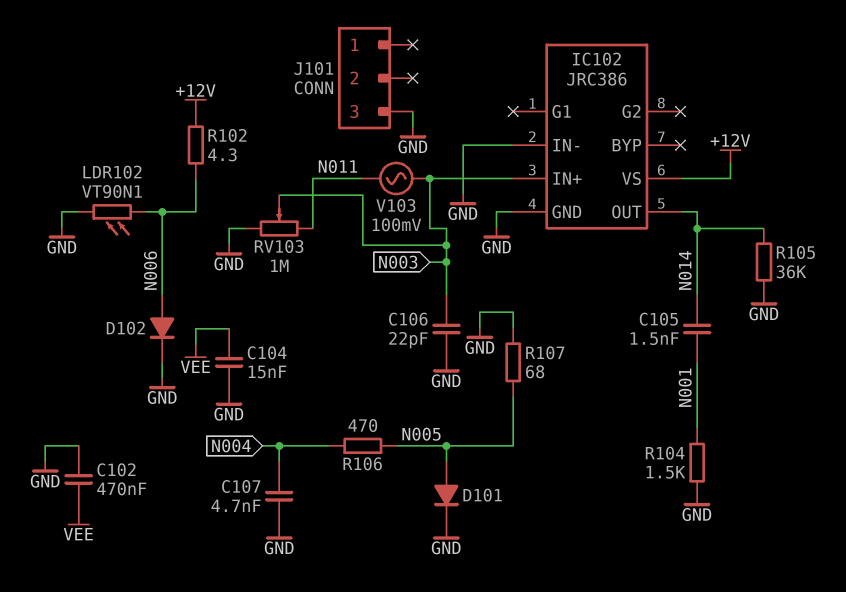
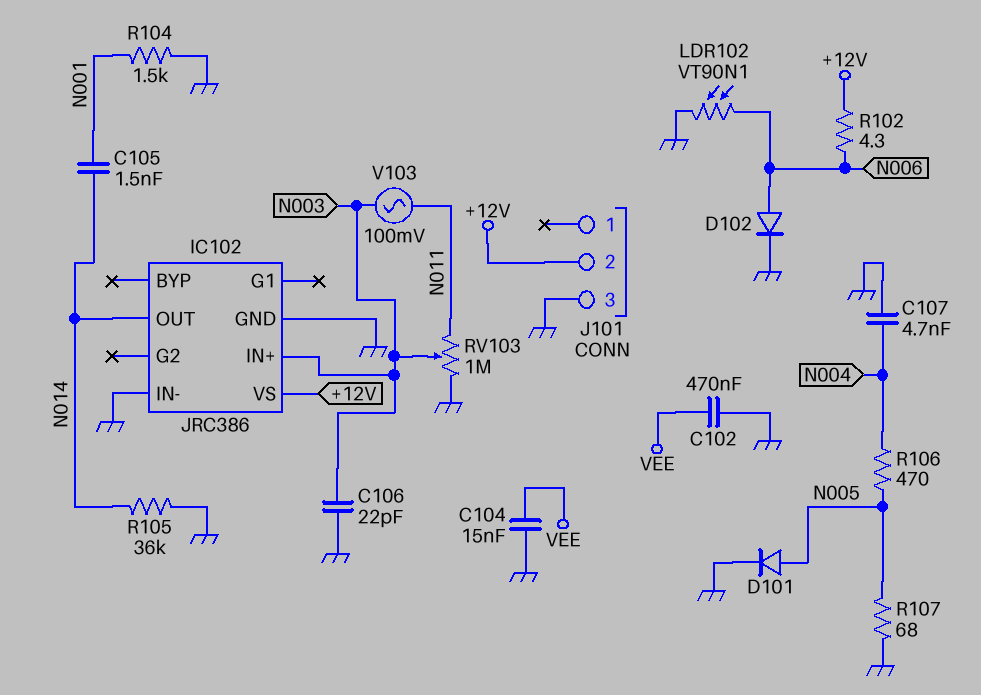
J101 pin 2: none -> +12V

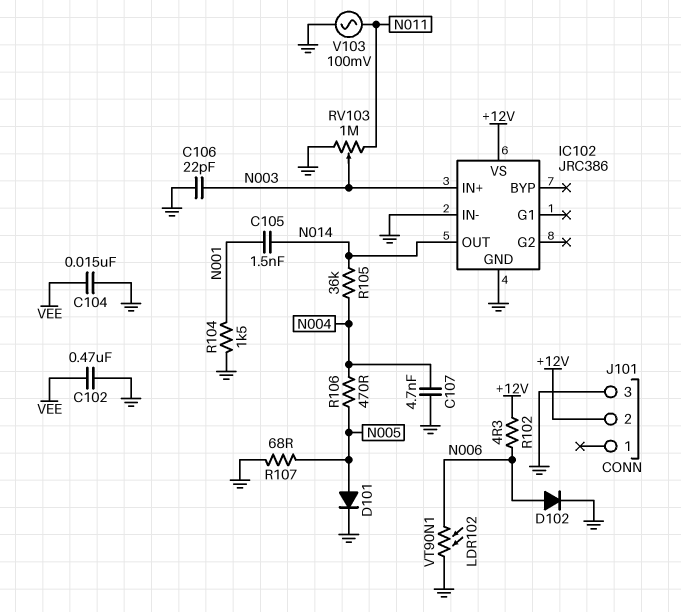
R105: 36k (GND, N014) -> 36k (N004, N014)
V103: AC 100mV (N003, N011) -> AC 100mV (GND, N011)

